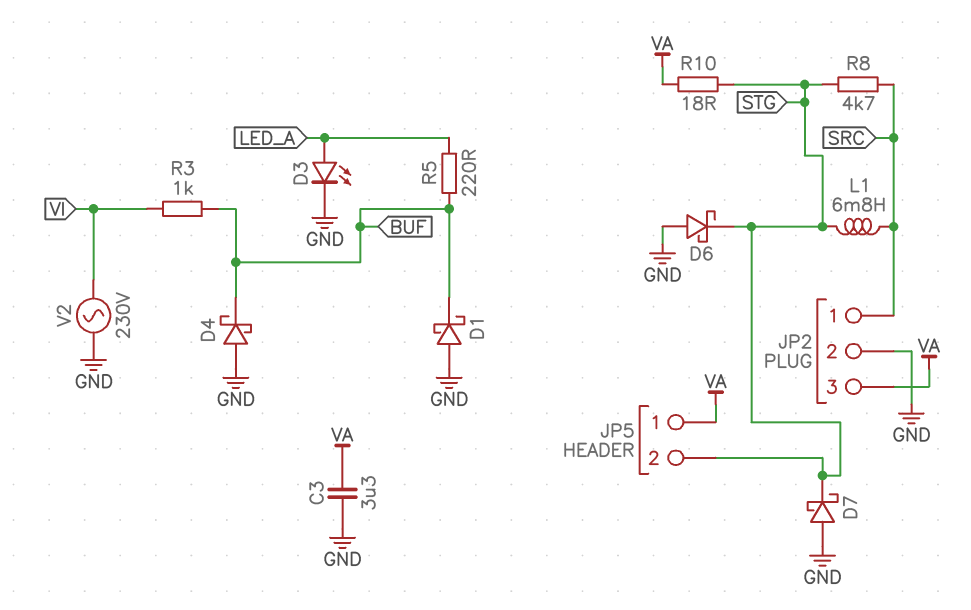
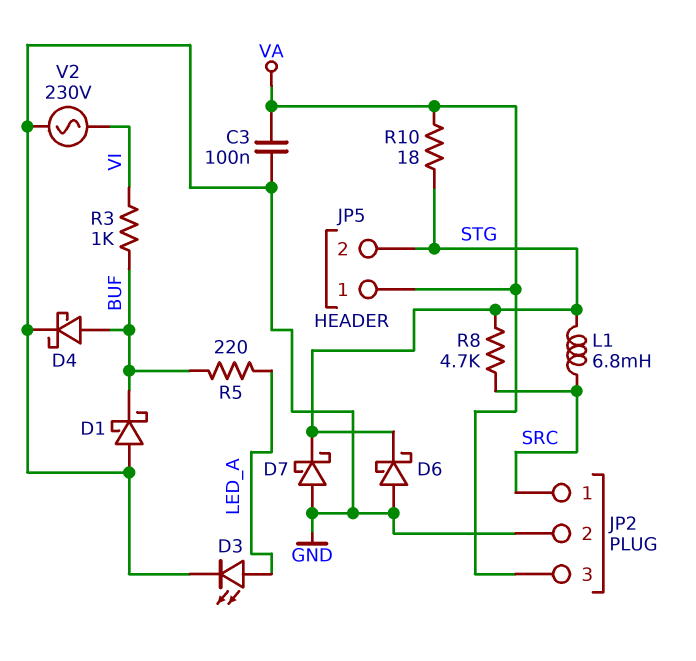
C3: 3.3uF (GND, VA) -> 100nF (GND, VA)
D4: schottky (A GND, K BUF) -> schottky (A BUF, K GND)

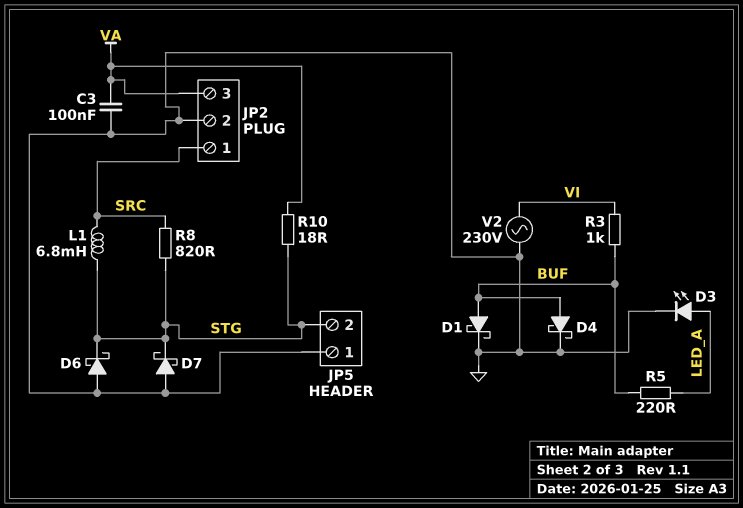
D1: schottky (A GND, K BUF) -> schottky (A BUF, K GND)
JP5 pin 1: VA -> GND
R8: 4.7k (SRC, STG) -> 820 (SRC, STG)

